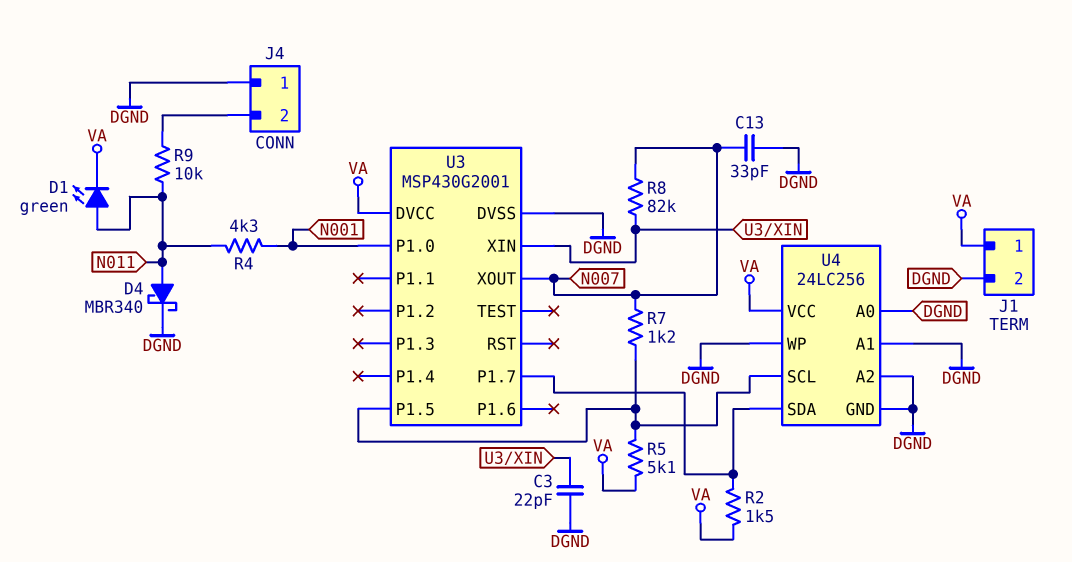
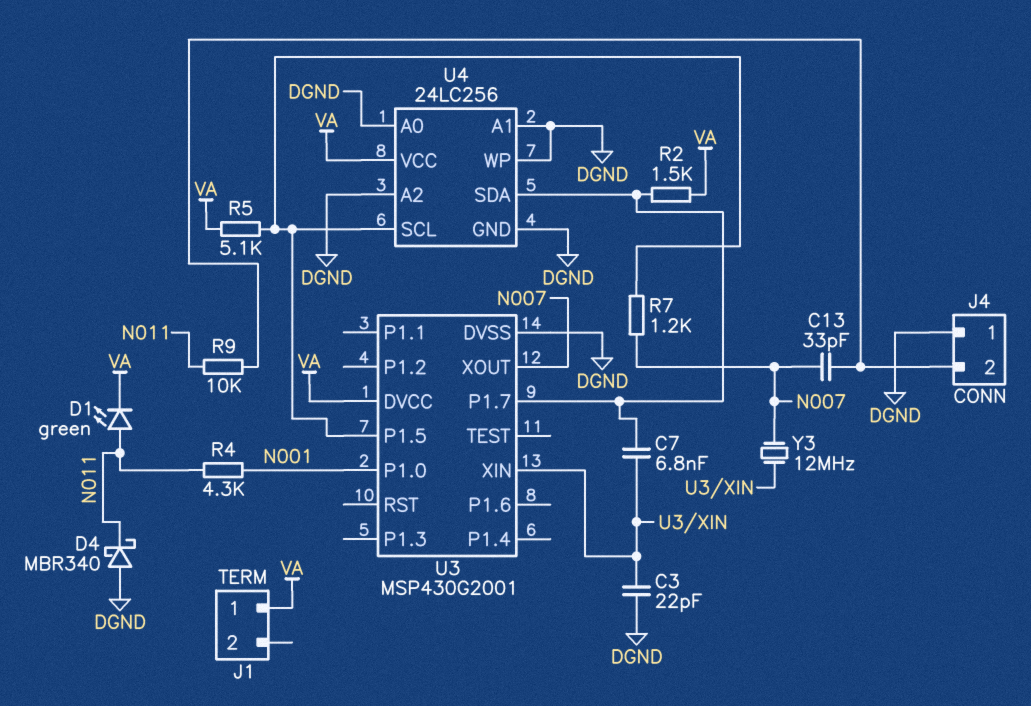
C7: none -> 6.8nF (U3/P1.7, U3/XIN)
C13: 33pF (DGND, N007) -> 33pF (J4/2, N007)
D4: schottky MBR340 (A N011, K DGND) -> schottky MBR340 (A DGND, K N011)
J1 pin 2: DGND -> none
R8: 82k (N007, U3/XIN) -> none
Y3: none -> 12MHz (N007, U3/XIN)

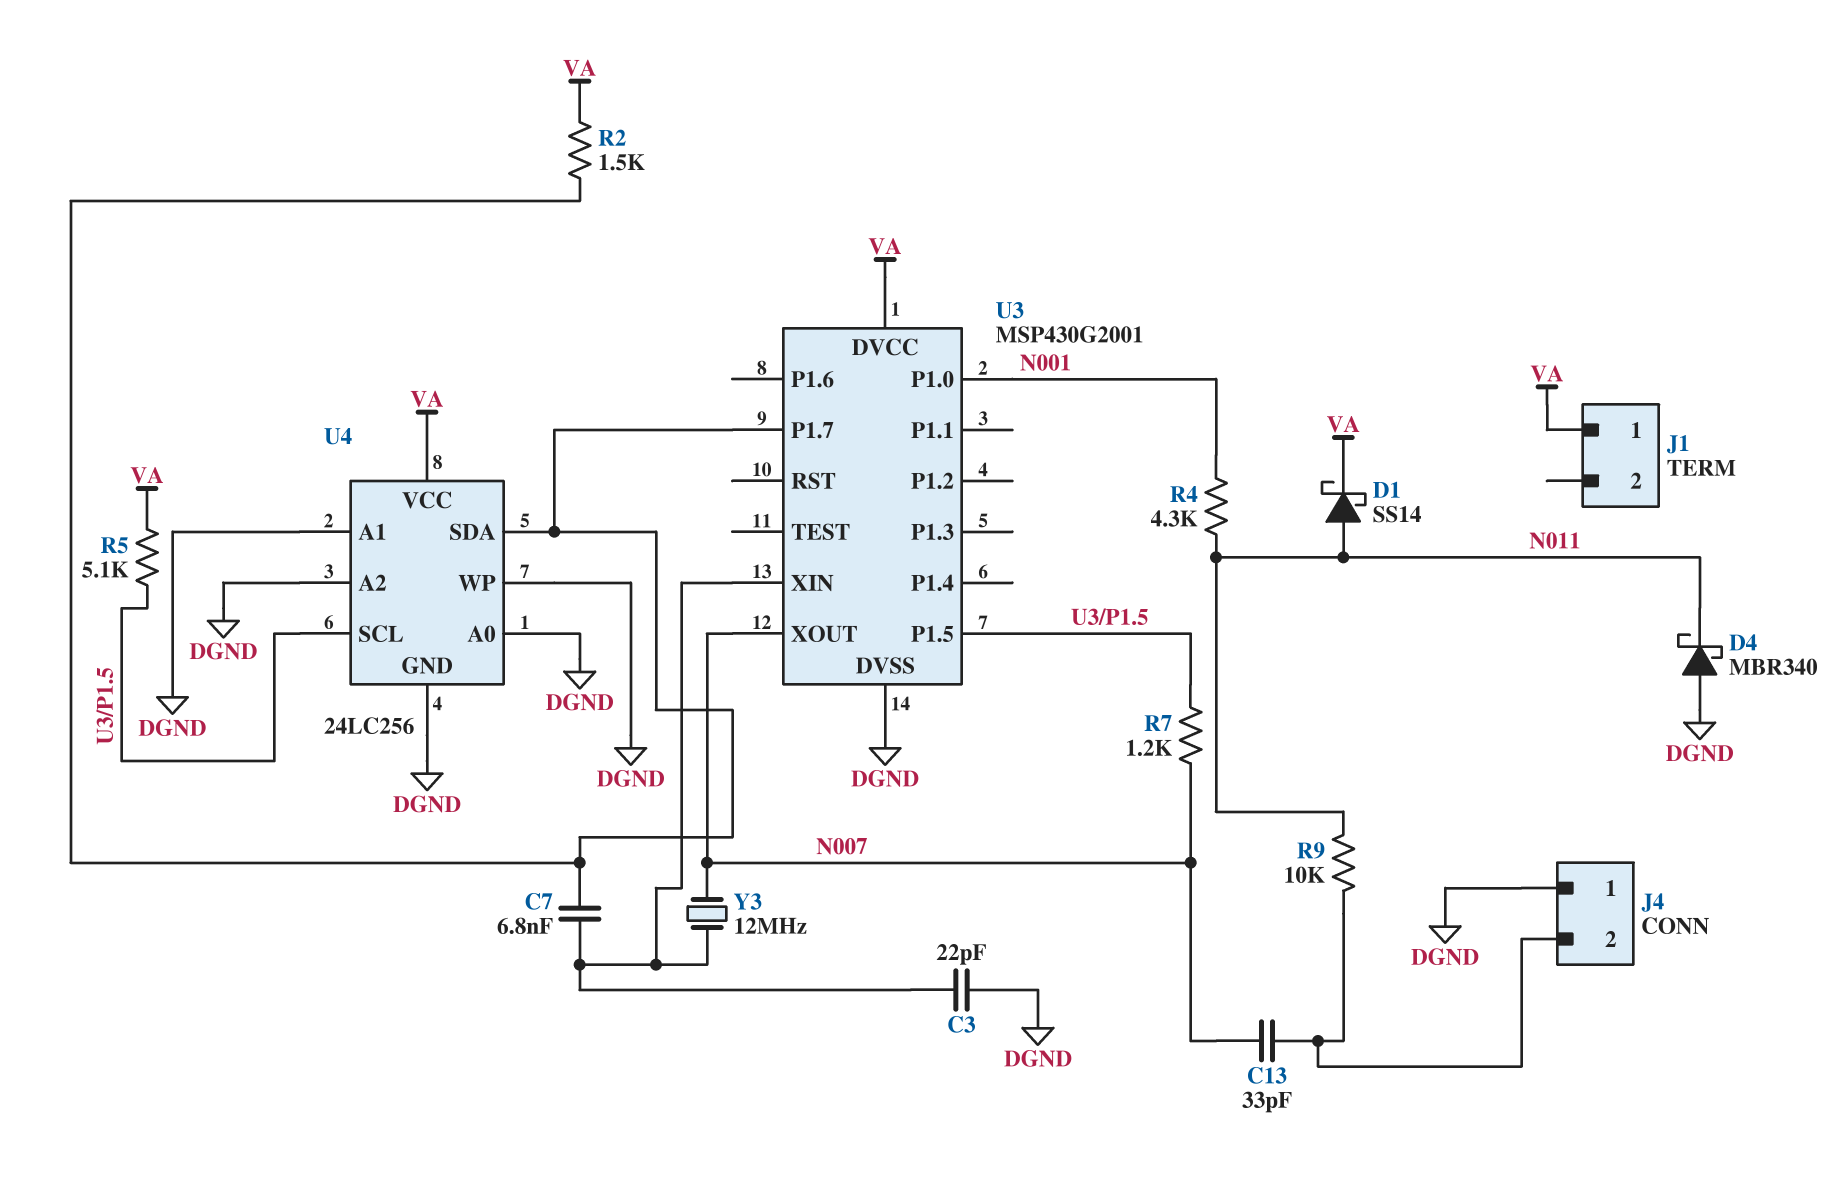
D1: LED green (A N011, K VA) -> schottky SS14 (A N011, K VA)

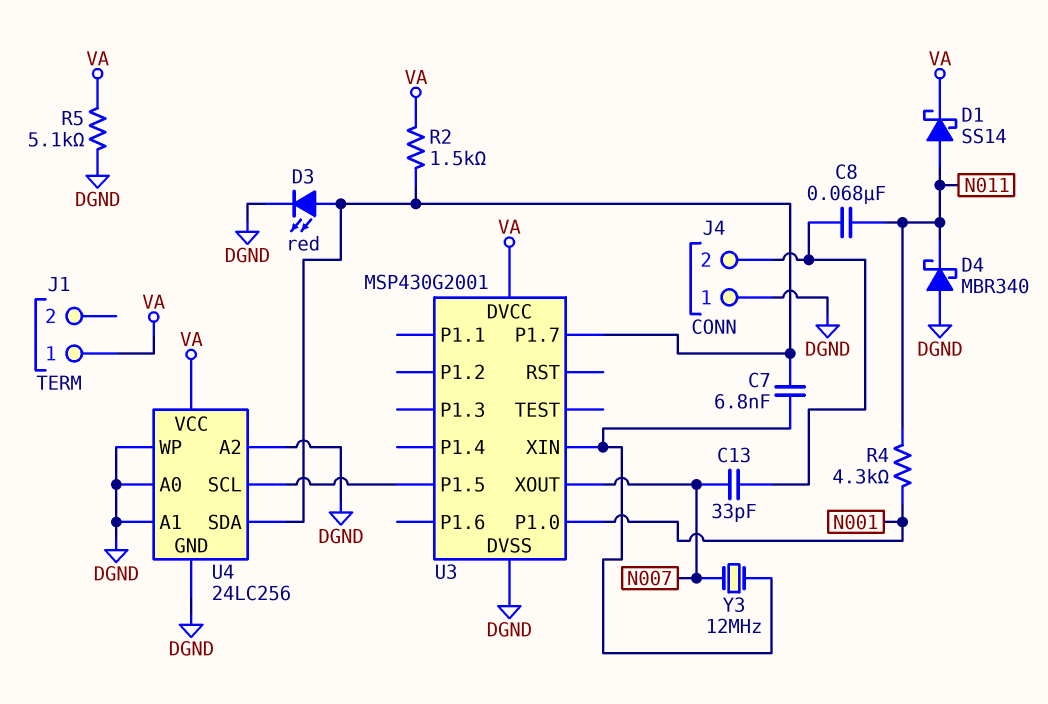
C3: 22pF (DGND, U3/XIN) -> none
C8: none -> 68nF (J4/2, N011)
D3: none -> LED red (A U3/P1.7, K DGND)
R5: 5.1k (U3/P1.5, VA) -> 5.1k (DGND, VA)
R7: 1.2k (N007, U3/P1.5) -> none
R9: 10k (J4/2, N011) -> none

